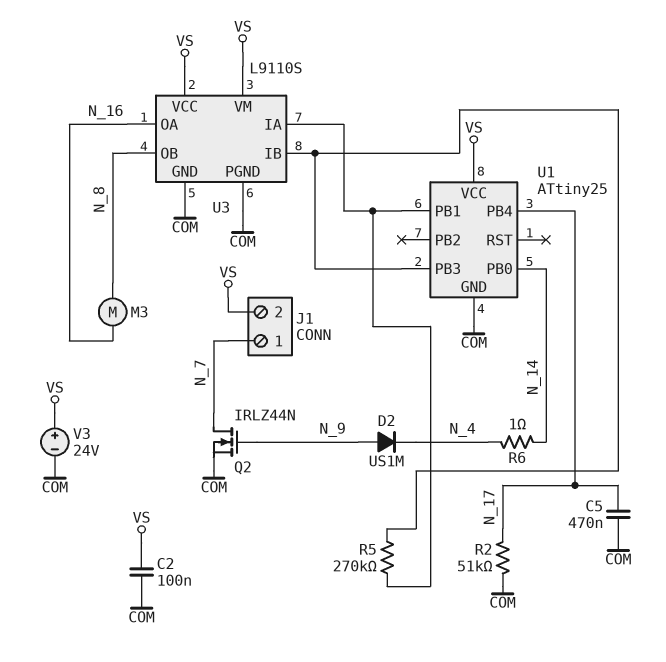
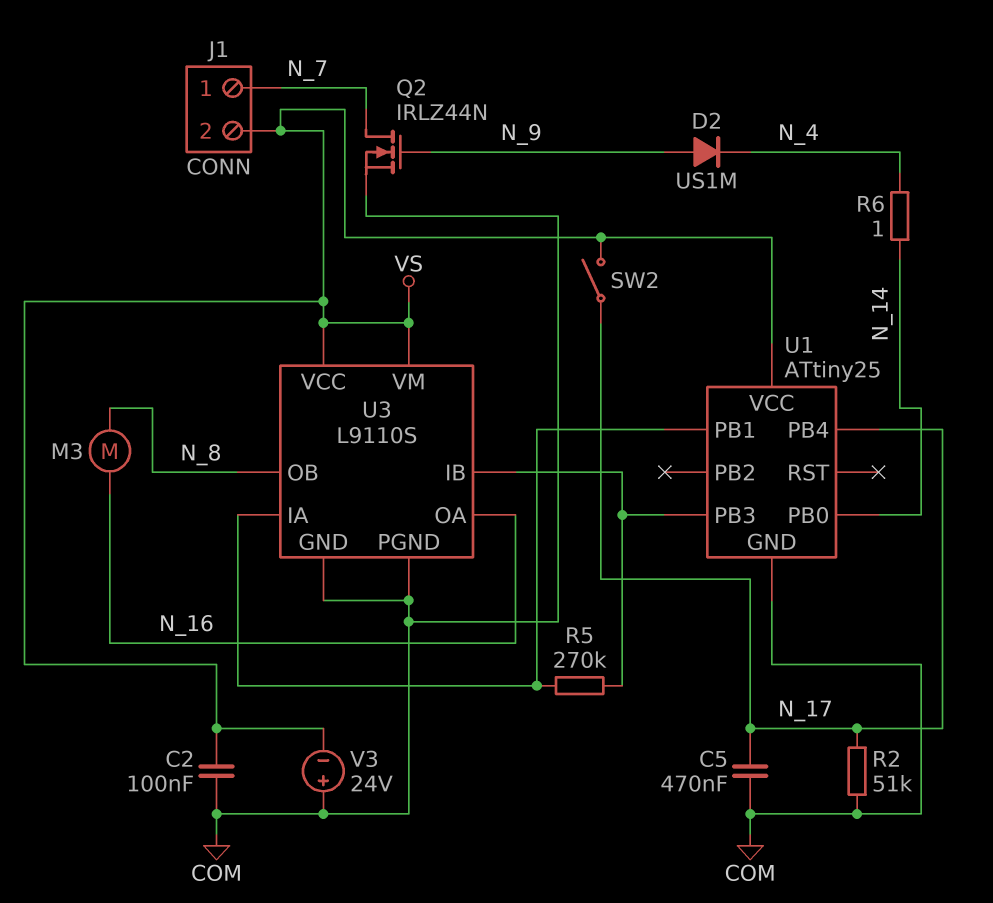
SW2: none -> switch (N_17, VS)
V3: 24V (plus VS, minus COM) -> 24V (plus COM, minus VS)

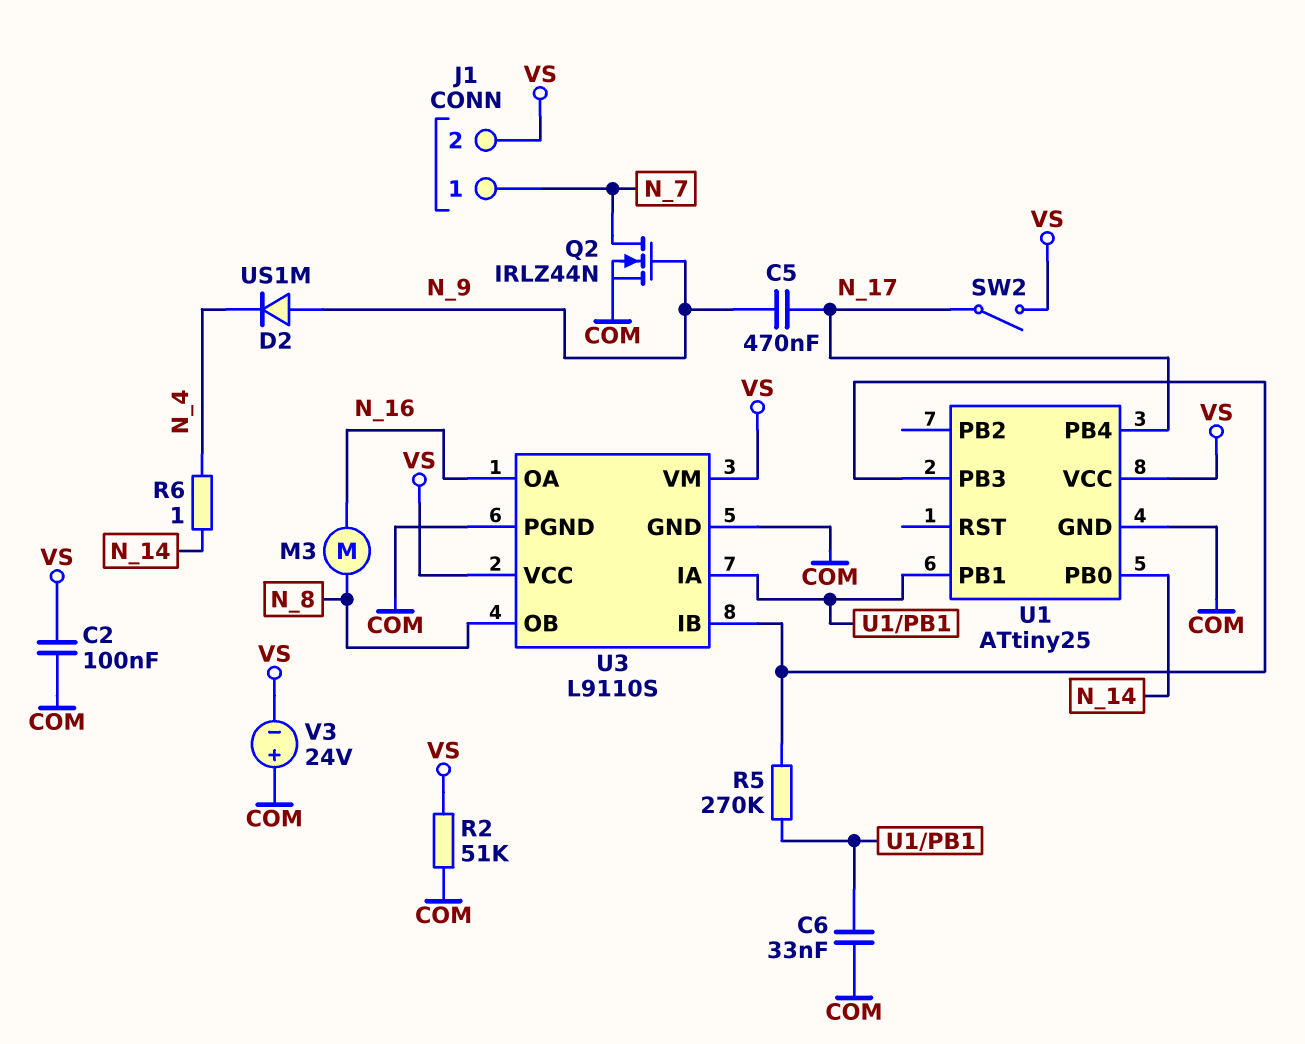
C5: 470nF (COM, N_17) -> 470nF (N_9, N_17)
C6: none -> 33nF (COM, U1/PB1)
R2: 51k (COM, N_17) -> 51k (COM, VS)

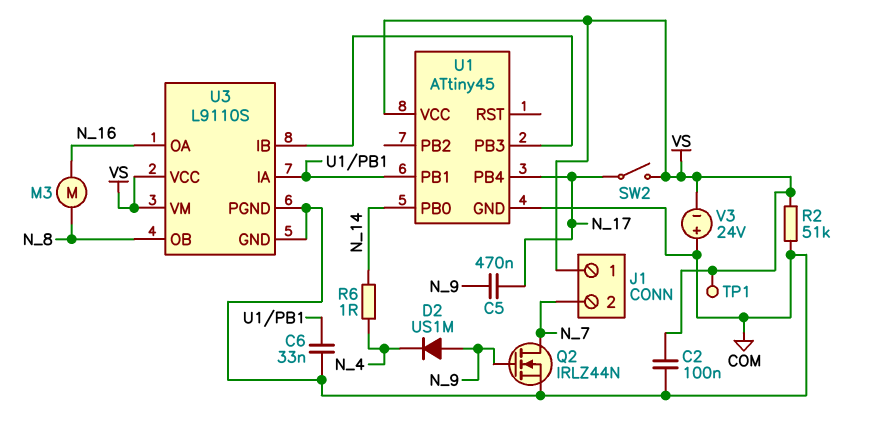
J1 pin 1: N_7 -> VS
J1 pin 2: VS -> N_7
R5: 270k (U1/PB1, U1/PB3) -> none
TP1: none -> test point (VS)
U1: ATtiny25 -> ATtiny45

